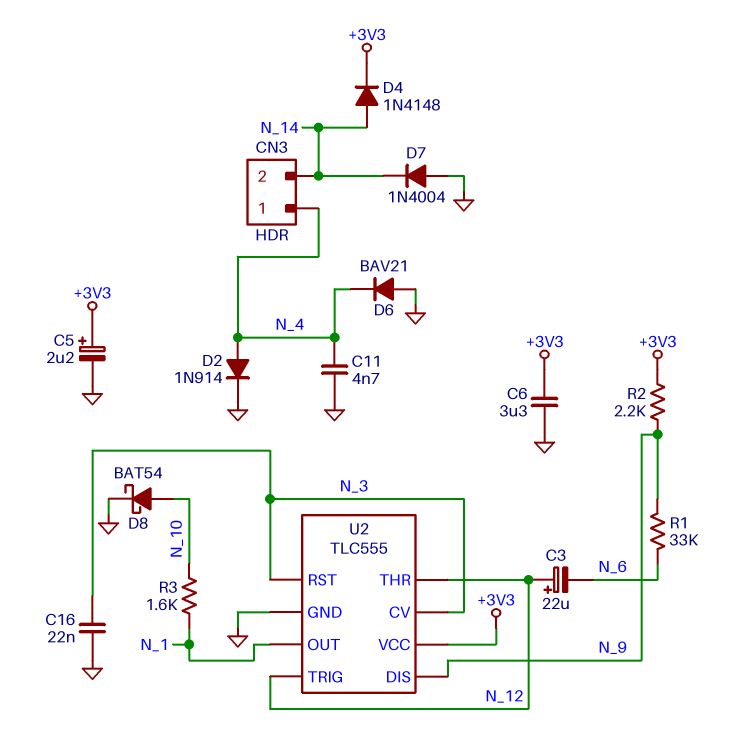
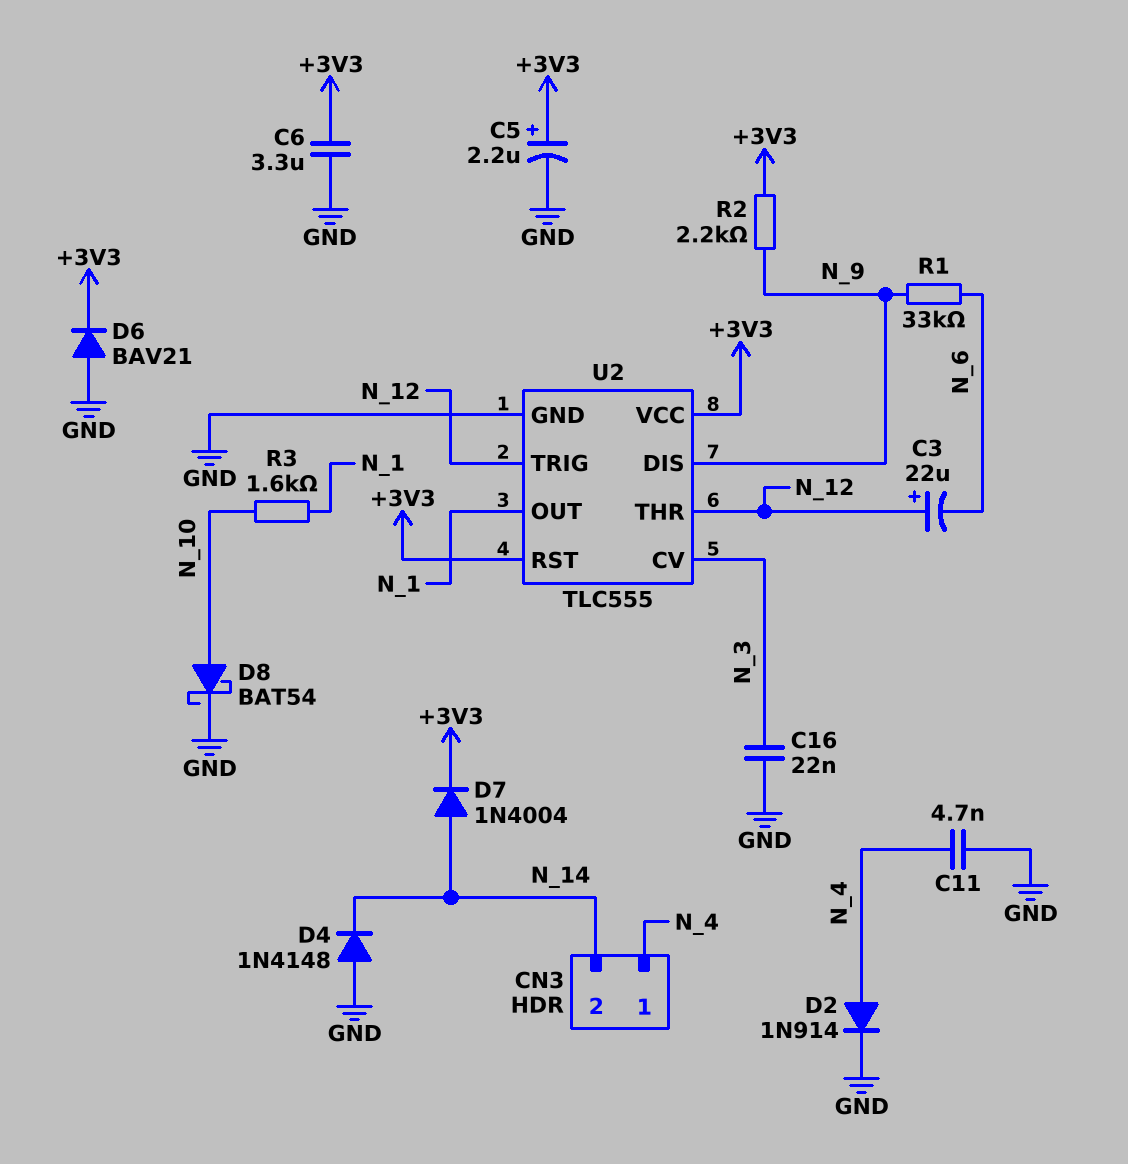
D4: diode 1N4148 (A N_14, K +3V3) -> diode 1N4148 (A GND, K N_14)
D6: diode BAV21 (A GND, K N_4) -> diode BAV21 (A GND, K +3V3)
D7: diode 1N4004 (A GND, K N_14) -> diode 1N4004 (A N_14, K +3V3)
U2 pin RST: N_3 -> +3V3

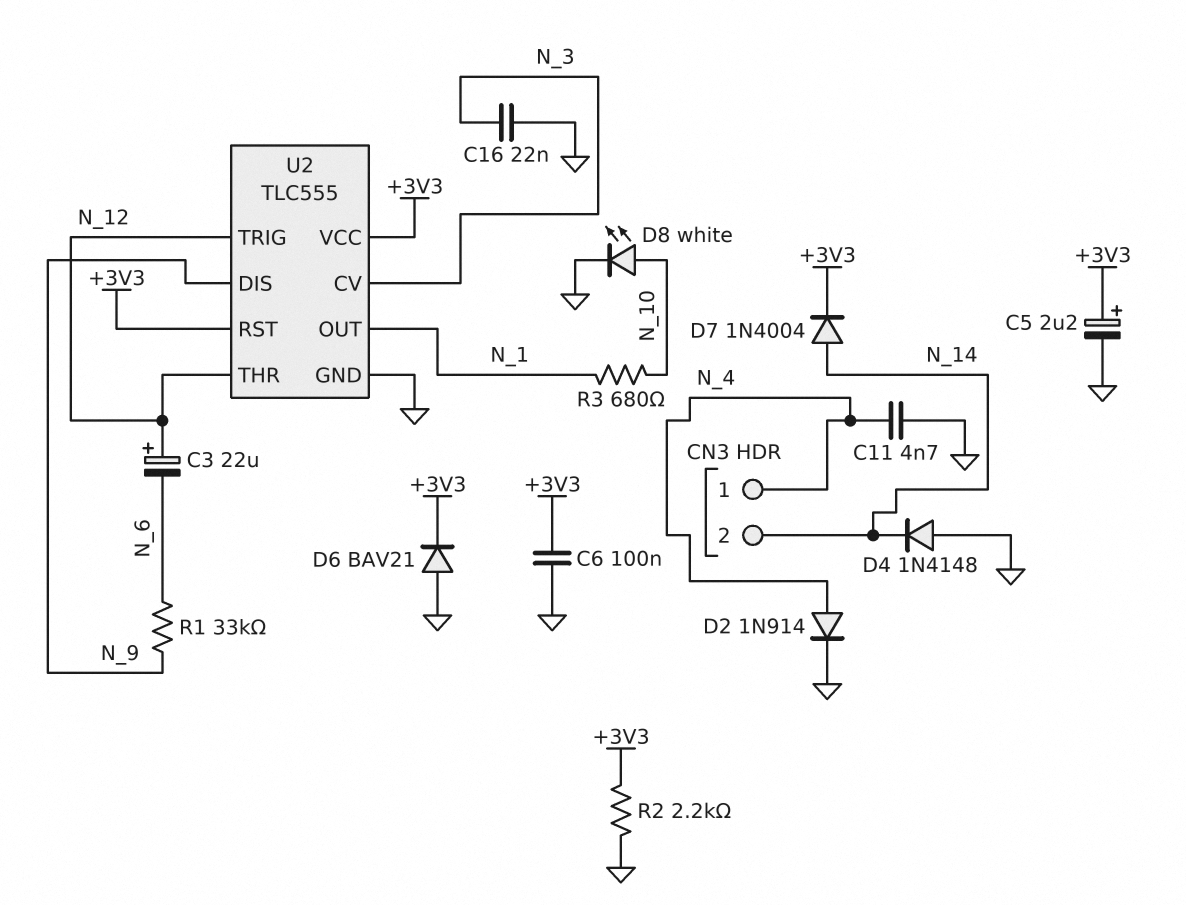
C6: 3.3uF (+3V3, GND) -> 100nF (+3V3, GND)
D8: schottky BAT54 (A N_10, K GND) -> LED white (A N_10, K GND)
R2: 2.2k (+3V3, N_9) -> 2.2k (+3V3, GND)
R3: 1.6k (N_1, N_10) -> 680 (N_1, N_10)

